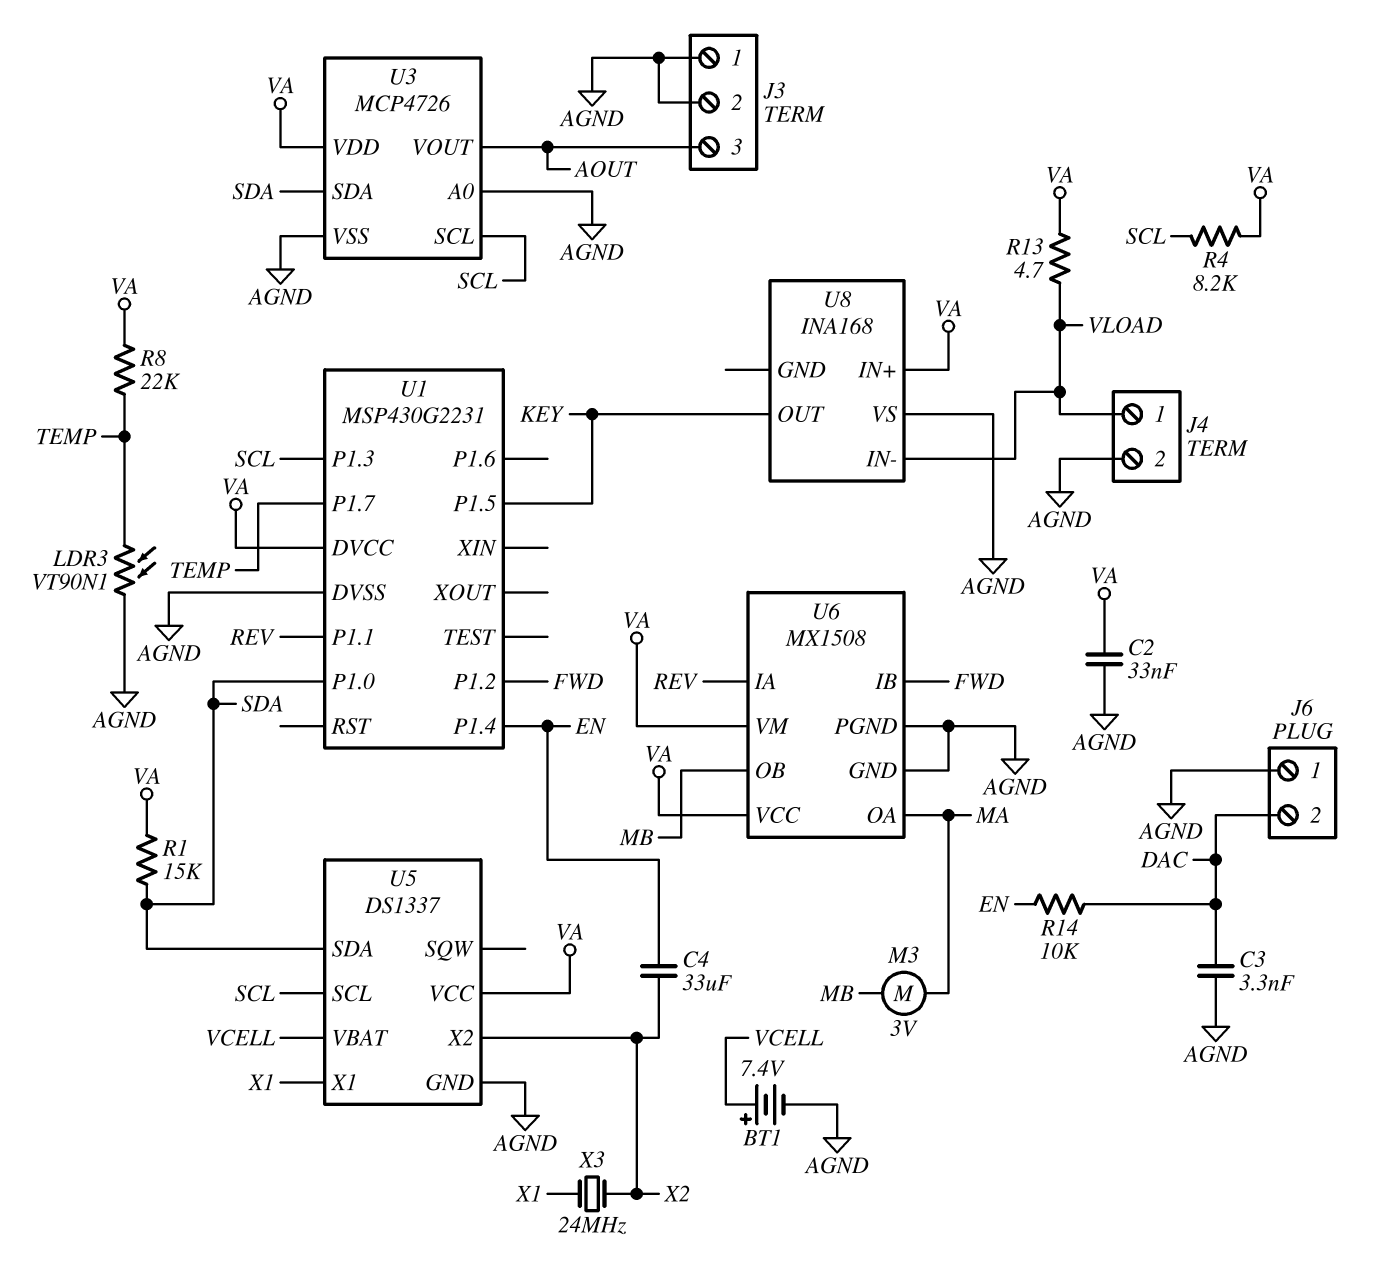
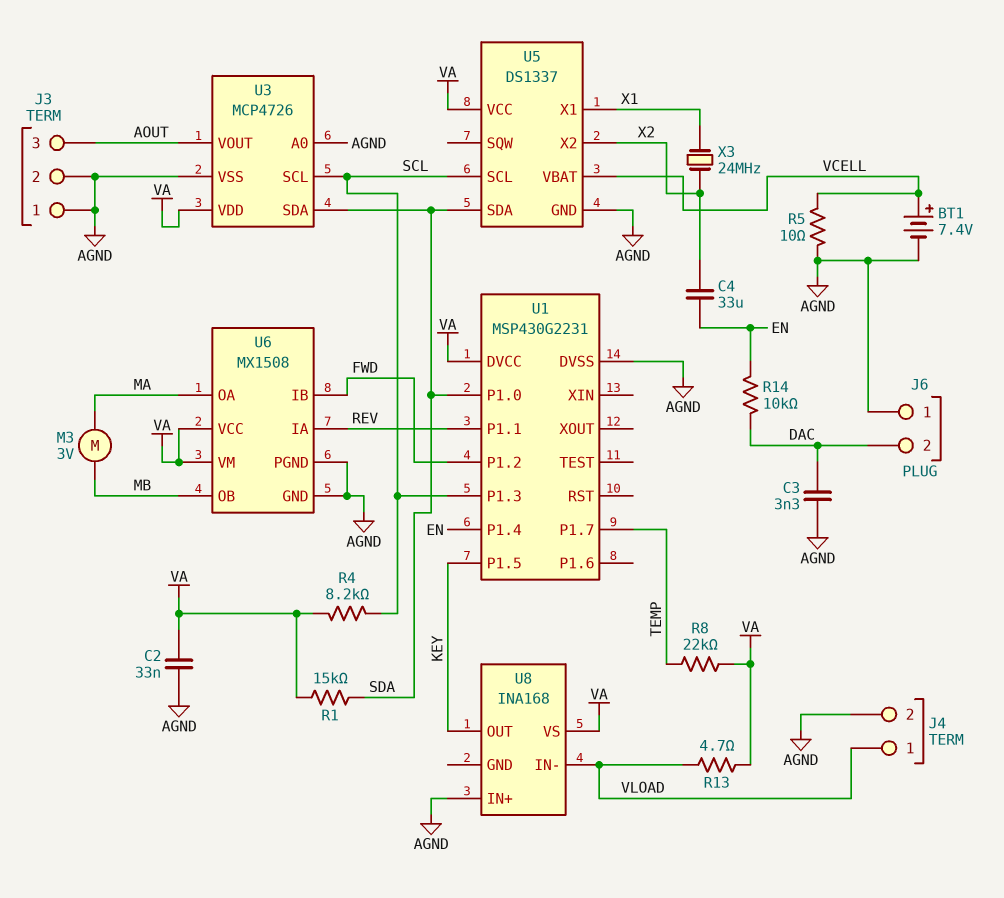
LDR3: VT90N1 (AGND, TEMP) -> none
R5: none -> 10 (AGND, VCELL)
U8 pin IN+: VA -> AGND
U8 pin VS: AGND -> VA

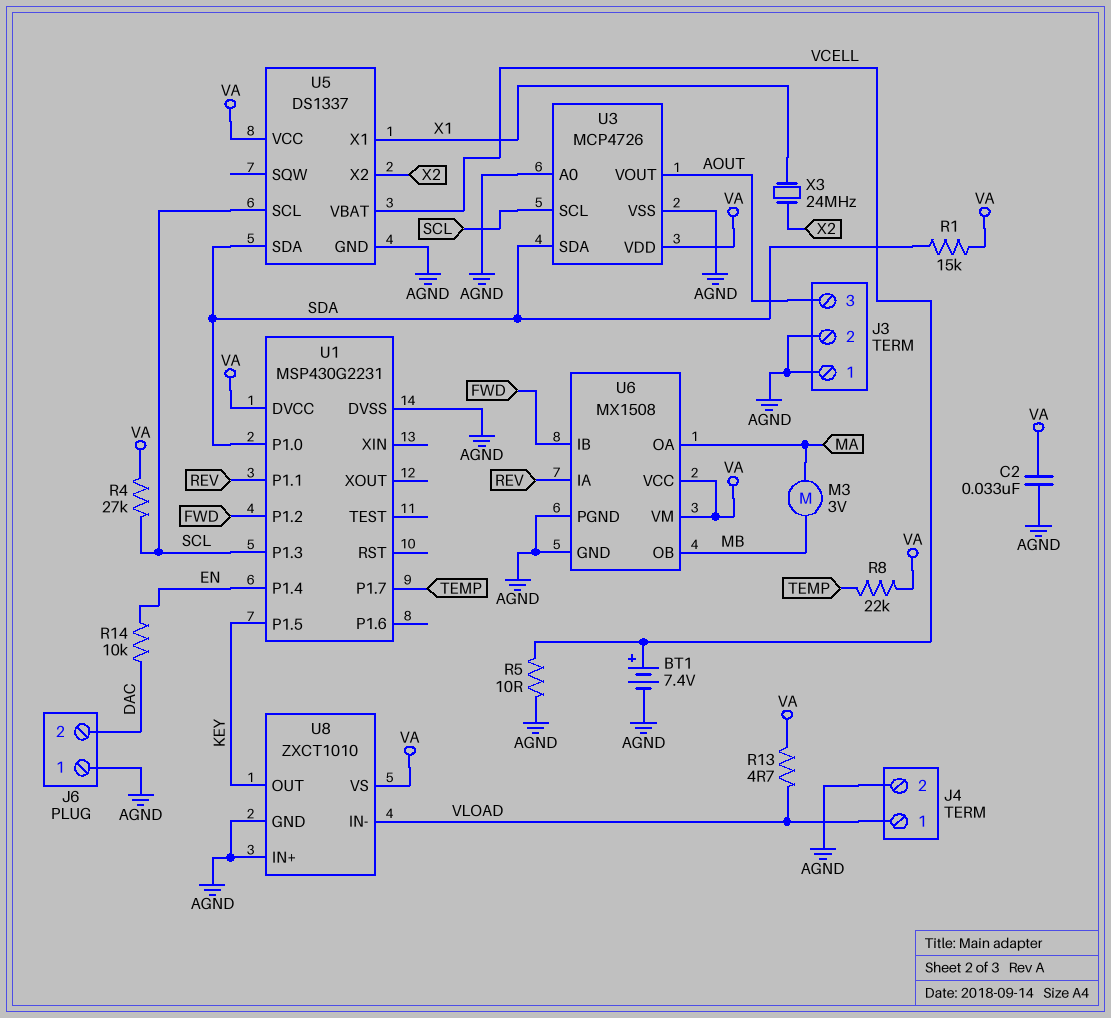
C3: 3.3nF (AGND, DAC) -> none
C4: 33uF (EN, X2) -> none
R4: 8.2k (SCL, VA) -> 27k (SCL, VA)
U8: INA168 -> ZXCT1010
U8 pin GND: none -> AGND

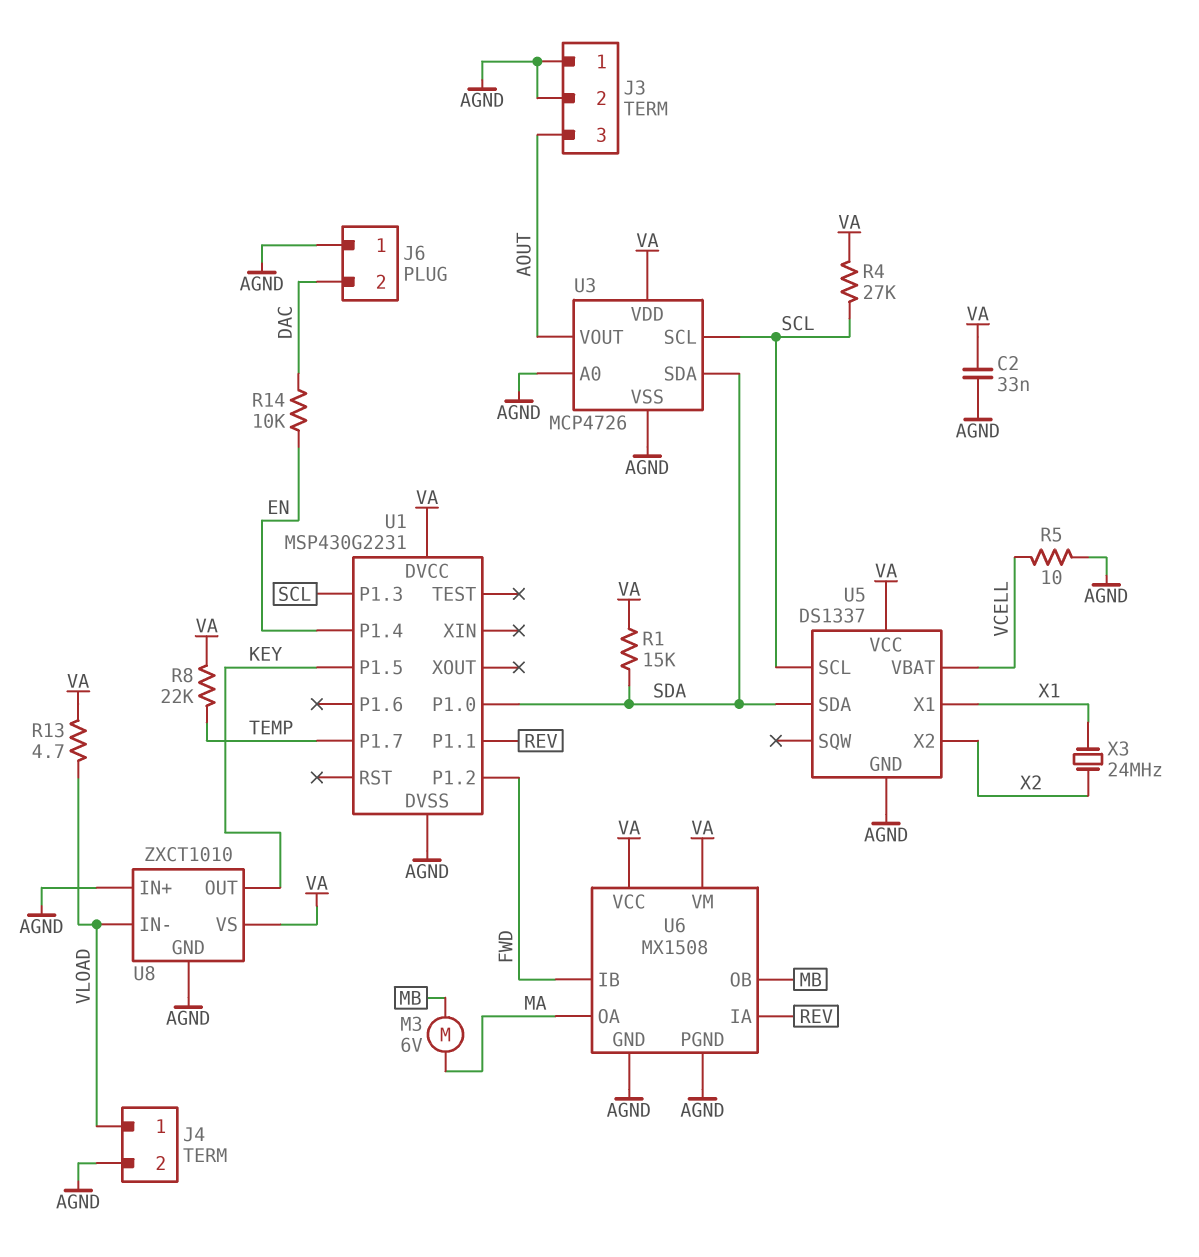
BT1: 7.4V (plus VCELL, minus AGND) -> none
M3: motor 3V (MA, MB) -> motor 6V (MA, MB)

